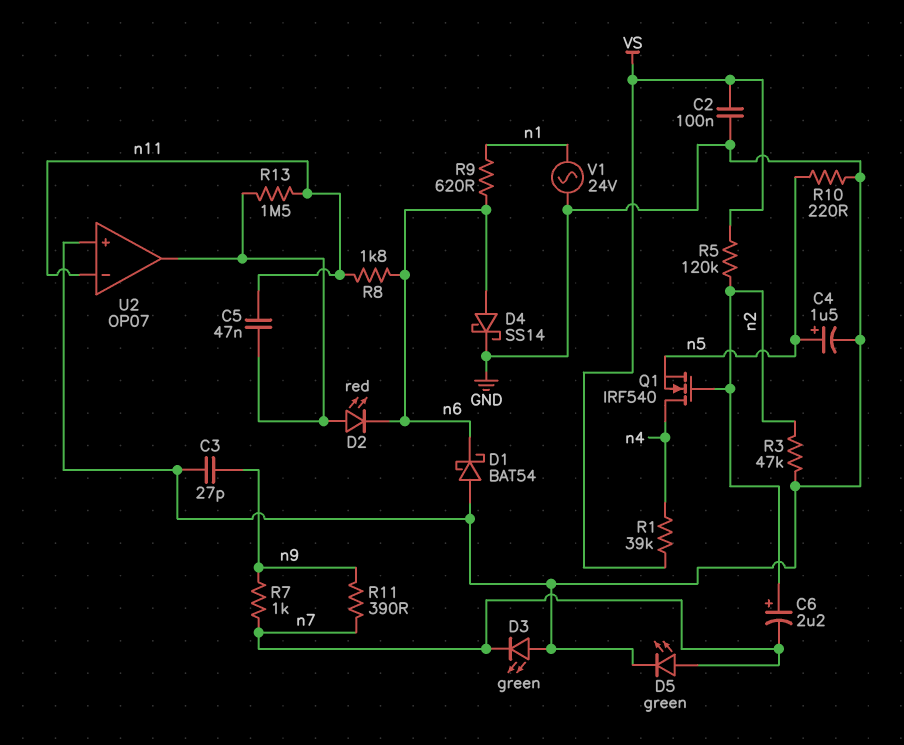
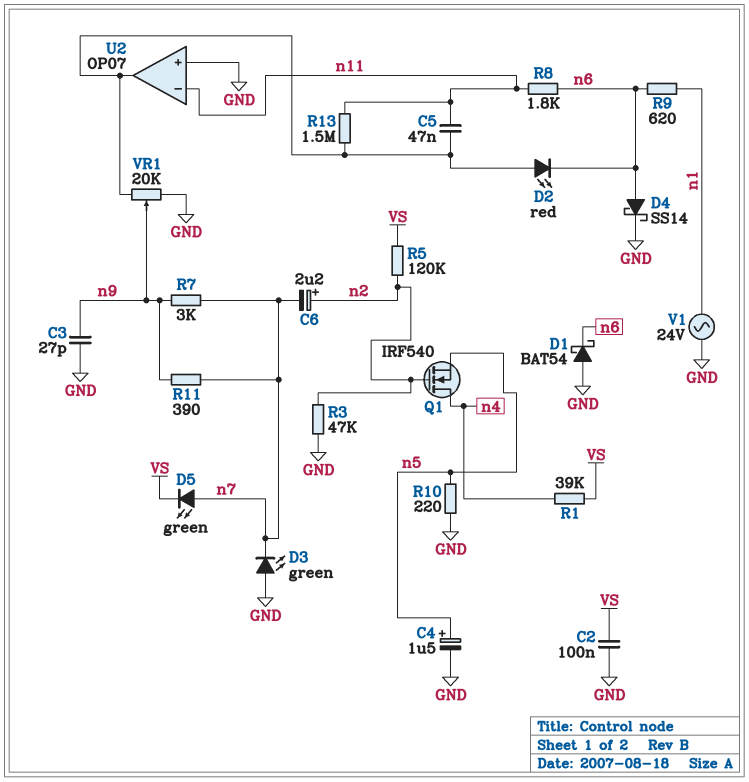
D5: LED green (A n7, K GND) -> LED green (A n7, K VS)
R7: 1k (n7, n9) -> 3k (n7, n9)
VR1: none -> 20k (GND, U2/out, wiper n9)

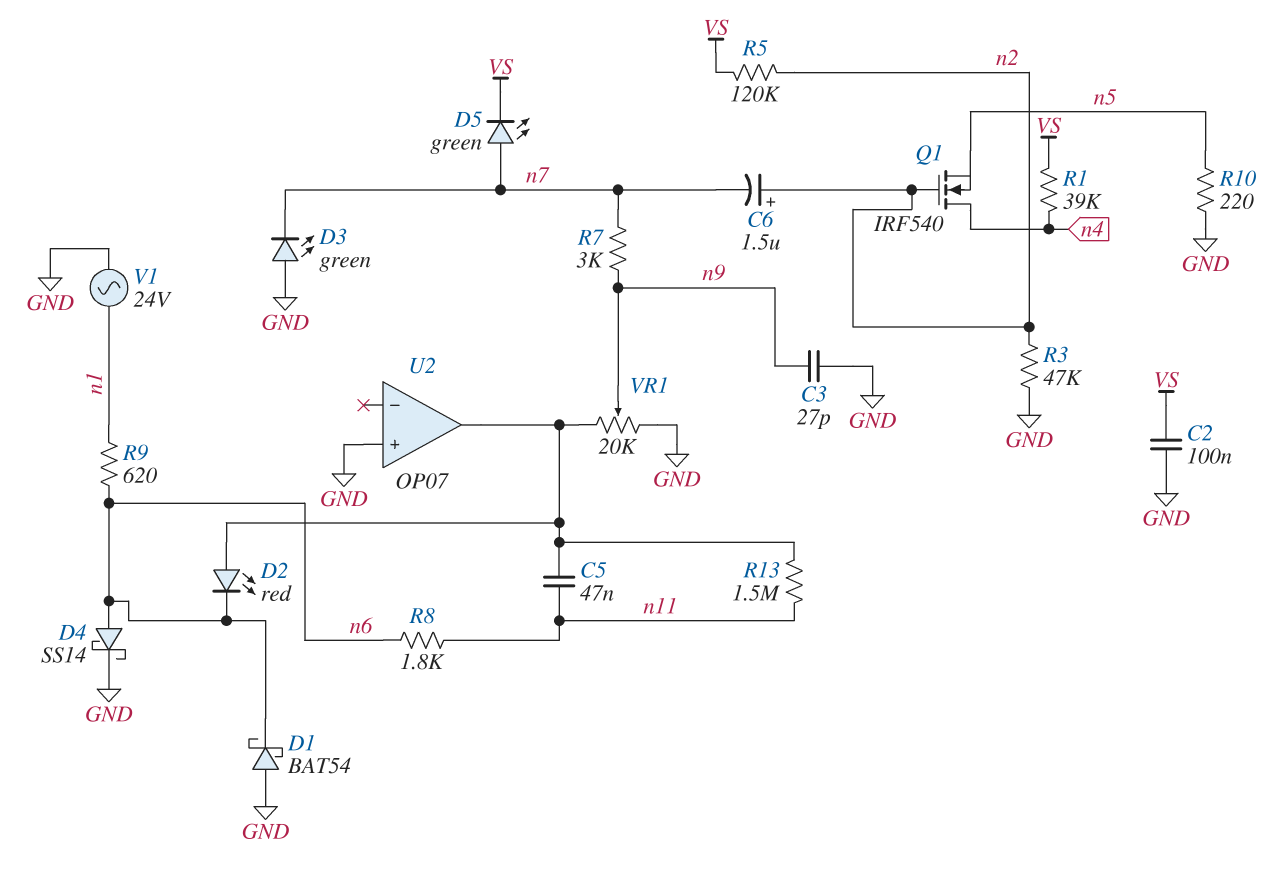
C4: 1.5uF (plus n5, minus GND) -> none
C6: 2.2uF (plus n2, minus n7) -> 1.5uF (plus n2, minus n7)
R11: 390 (n7, n9) -> none
U2 pin in-: n11 -> none

